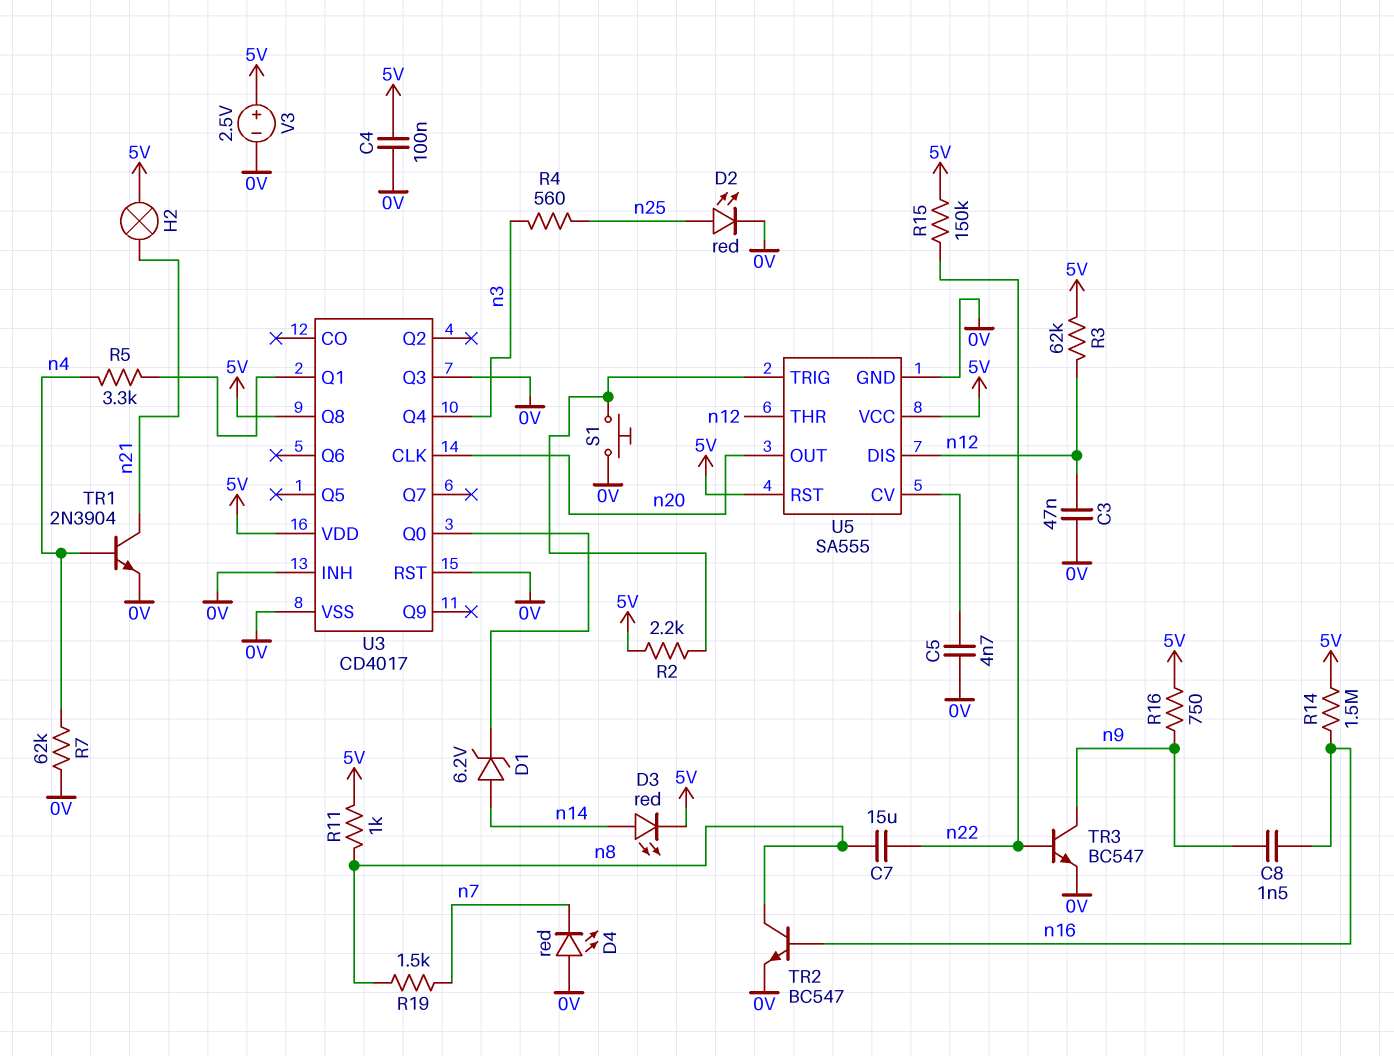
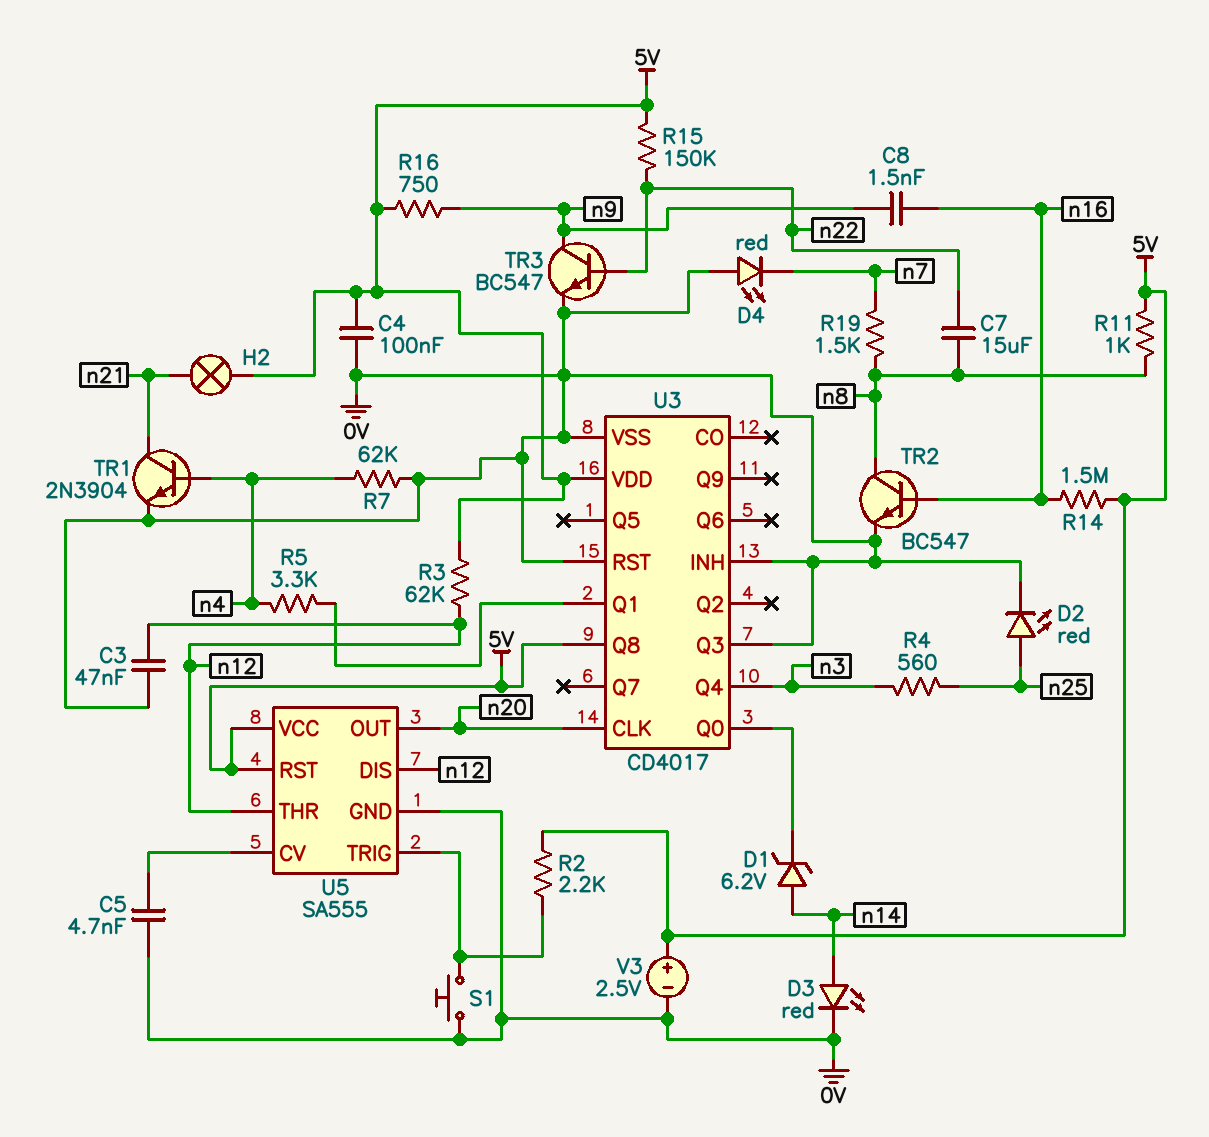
D3: LED red (A n14, K 5V) -> LED red (A n14, K 0V)

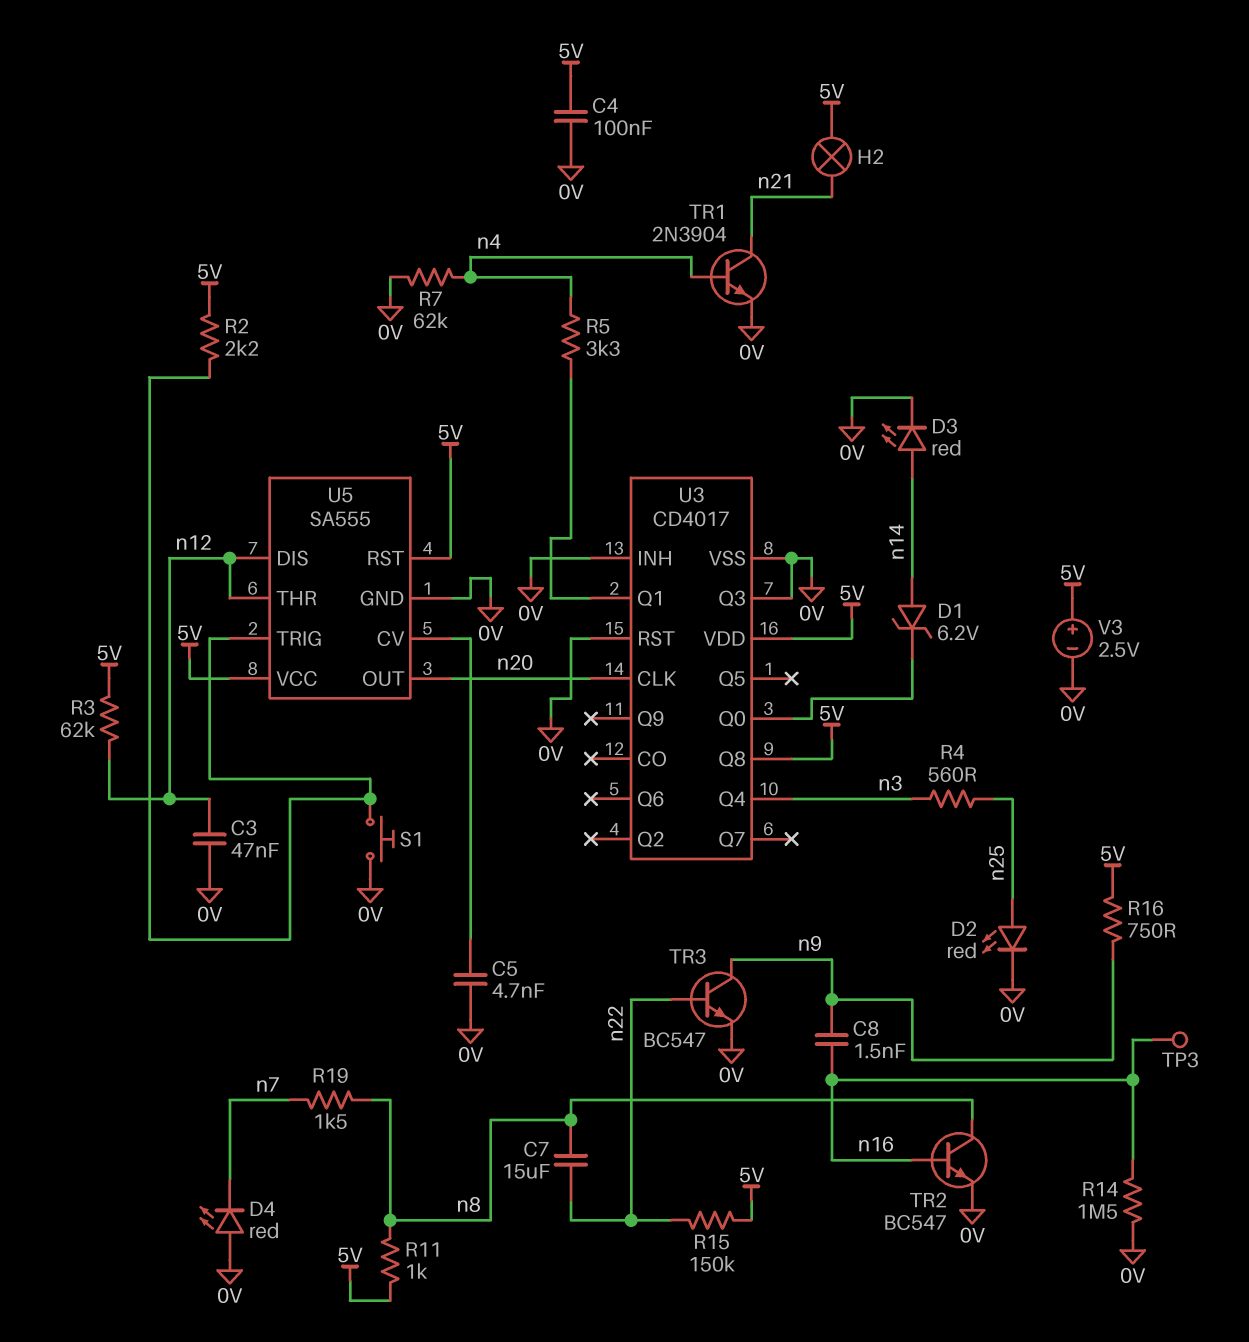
R14: 1.5M (5V, n16) -> 1.5M (0V, n16)
TP3: none -> test point (n16)

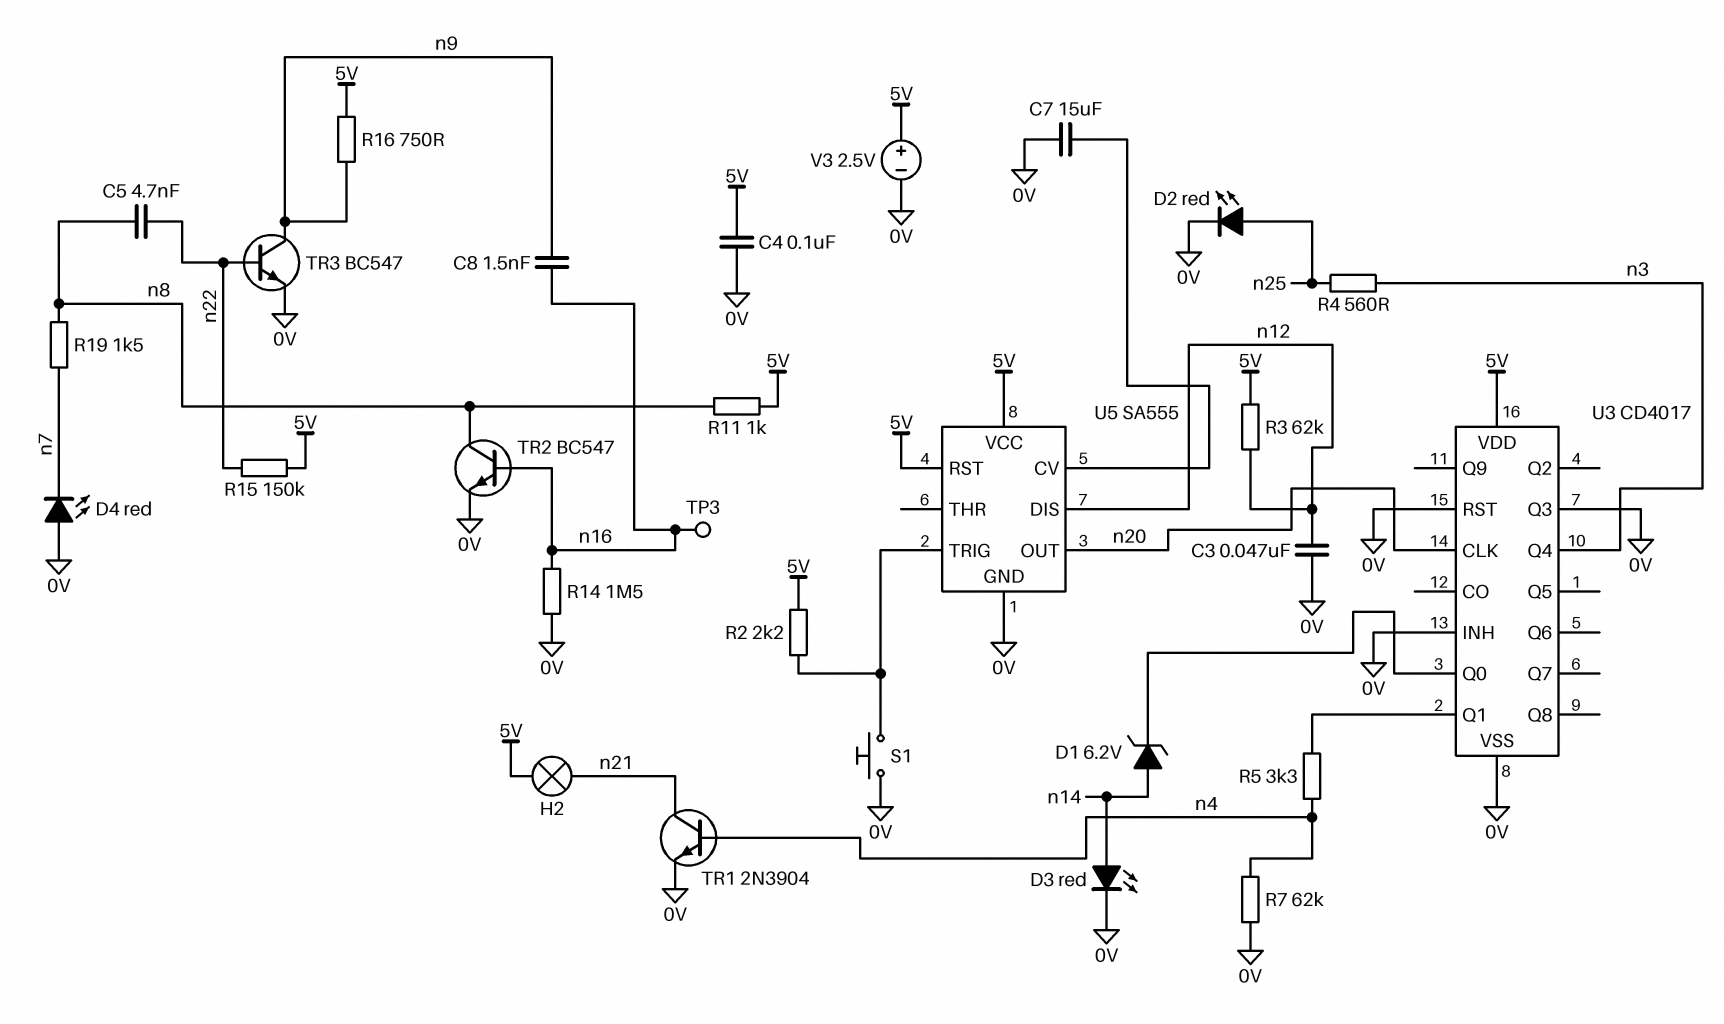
C5: 4.7nF (0V, U5/CV) -> 4.7nF (n8, n22)
C7: 15uF (n8, n22) -> 15uF (0V, U5/CV)
U3 pin Q8: 5V -> none
U5 pin THR: n12 -> none

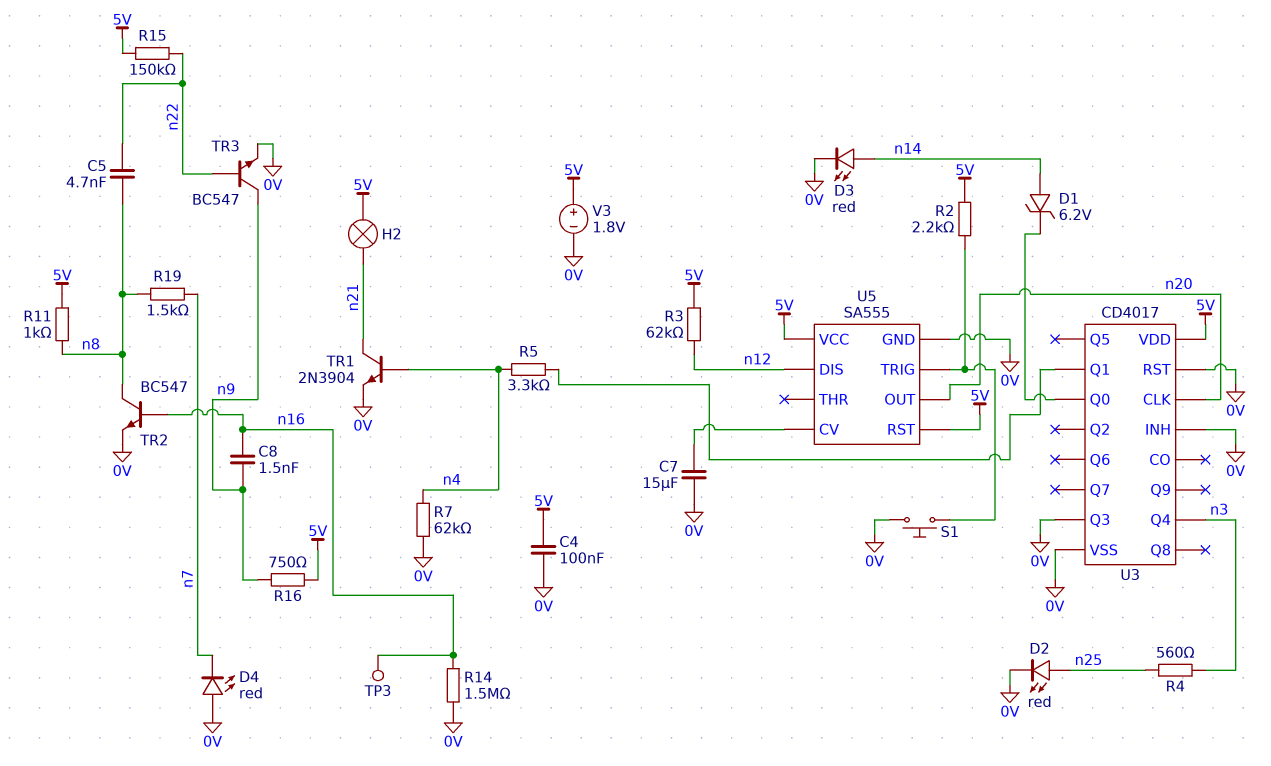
C3: 47nF (0V, n12) -> none
V3: 2.5V (plus 5V, minus 0V) -> 1.8V (plus 5V, minus 0V)

